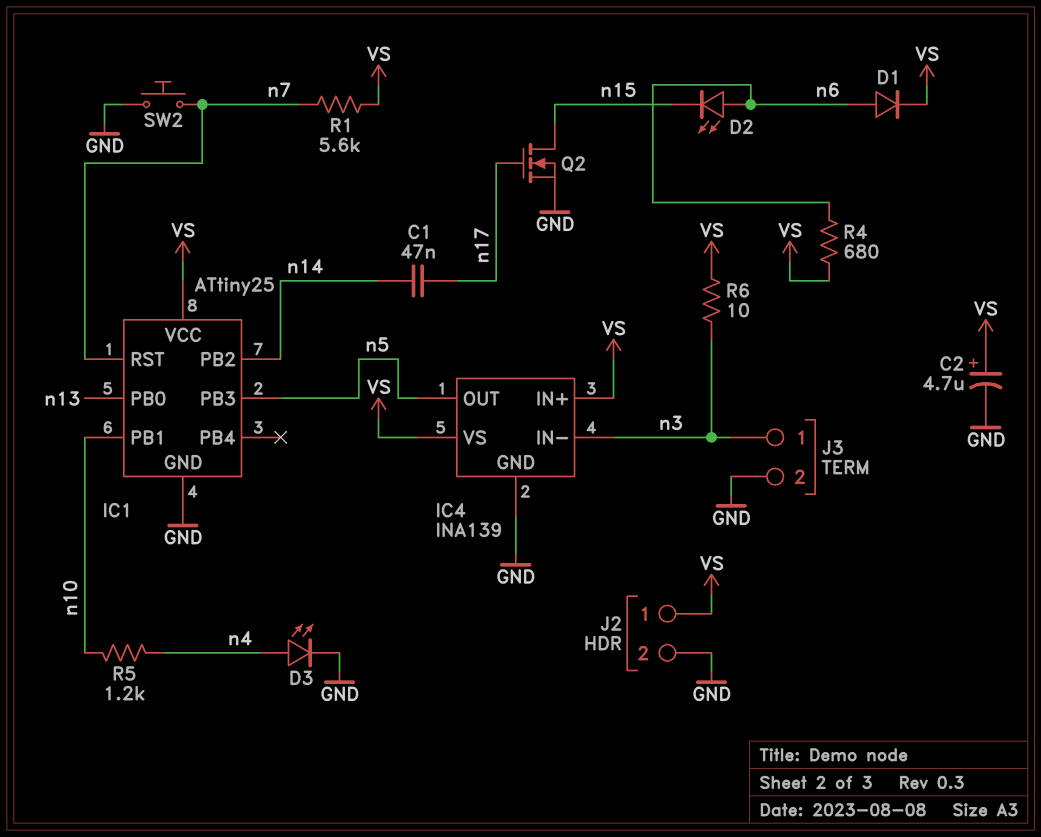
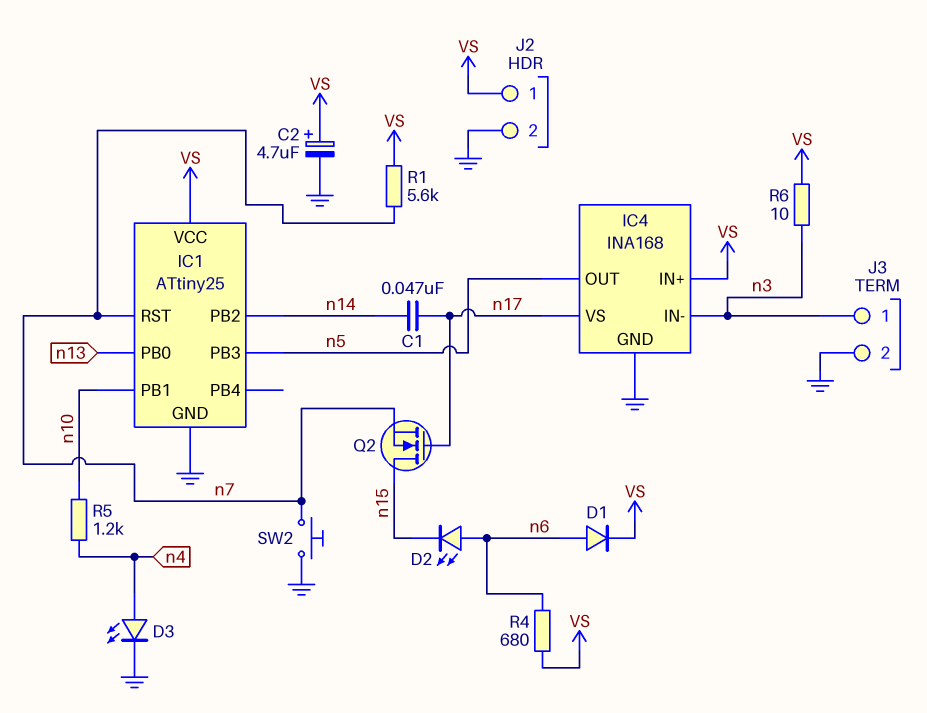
IC4: INA139 -> INA168
IC4 pin VS: VS -> n17
Q2: NMOS (G n17, D n15, S GND) -> NMOS (G n17, D n15, S n7)

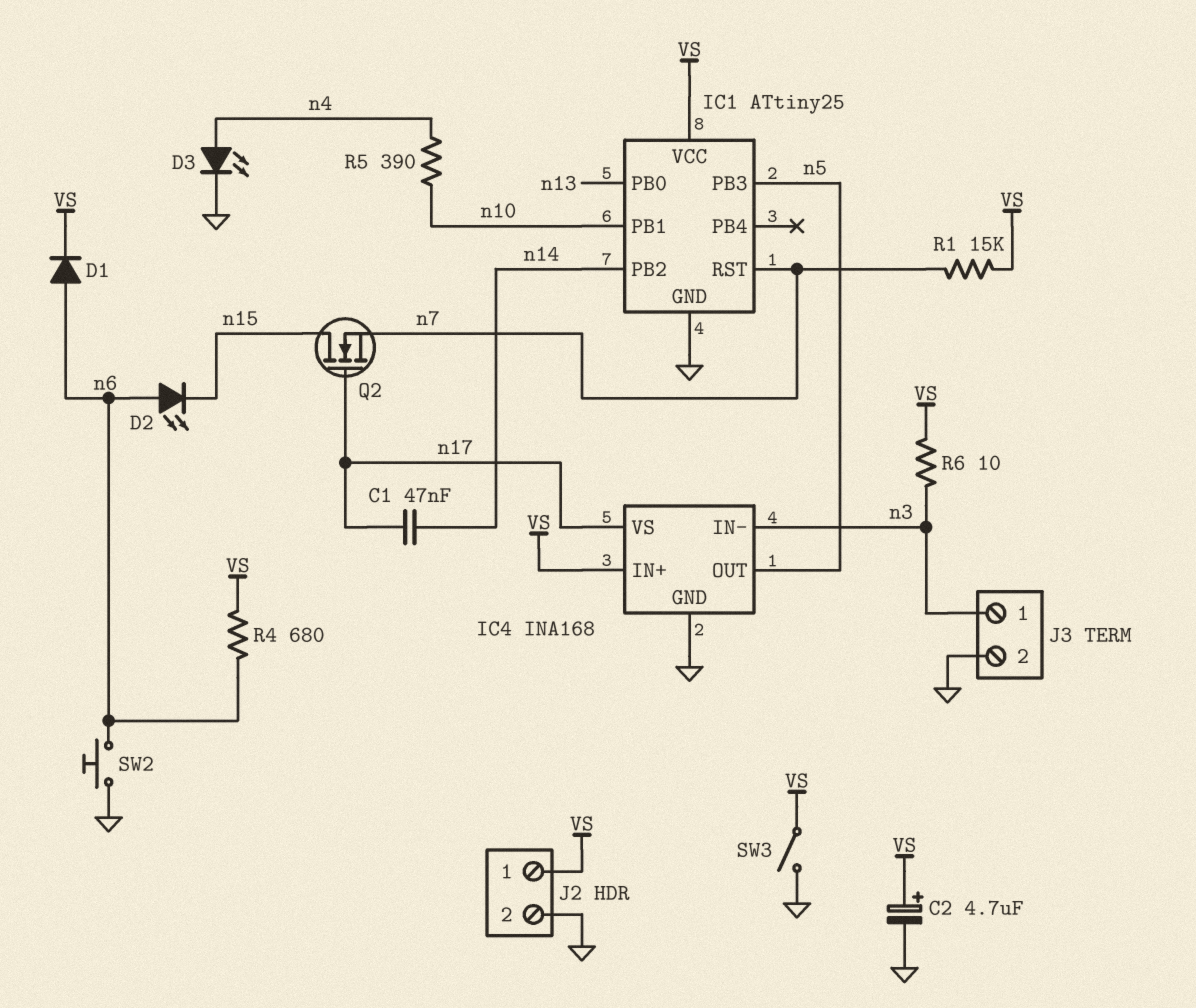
R1: 5.6k (VS, n7) -> 15k (VS, n7)
R5: 1.2k (n4, n10) -> 390 (n4, n10)
SW2: button (GND, n7) -> button (GND, n6)
SW3: none -> switch (GND, VS)

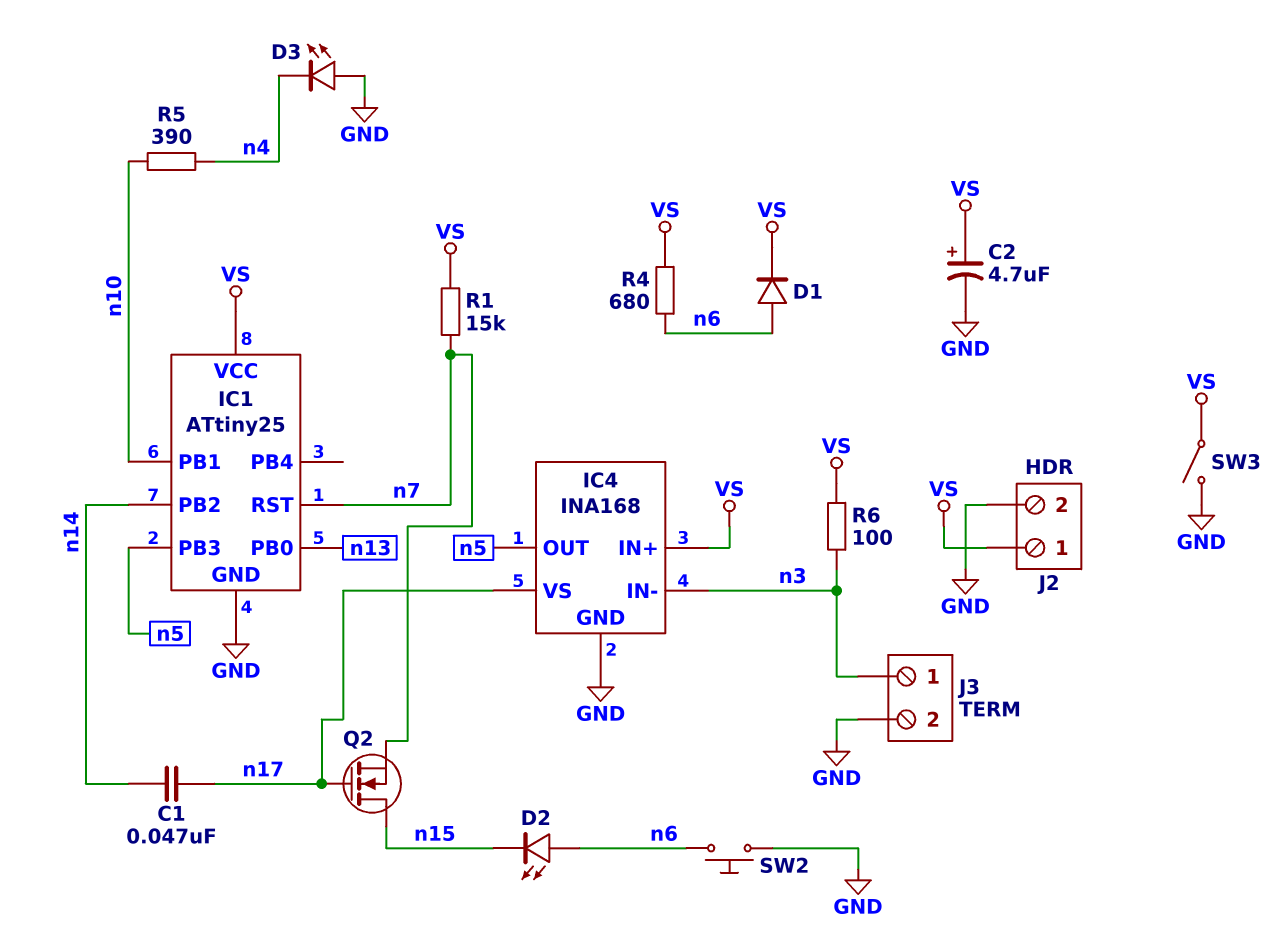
D3: LED (A n4, K GND) -> LED (A GND, K n4)
R6: 10 (VS, n3) -> 100 (VS, n3)

